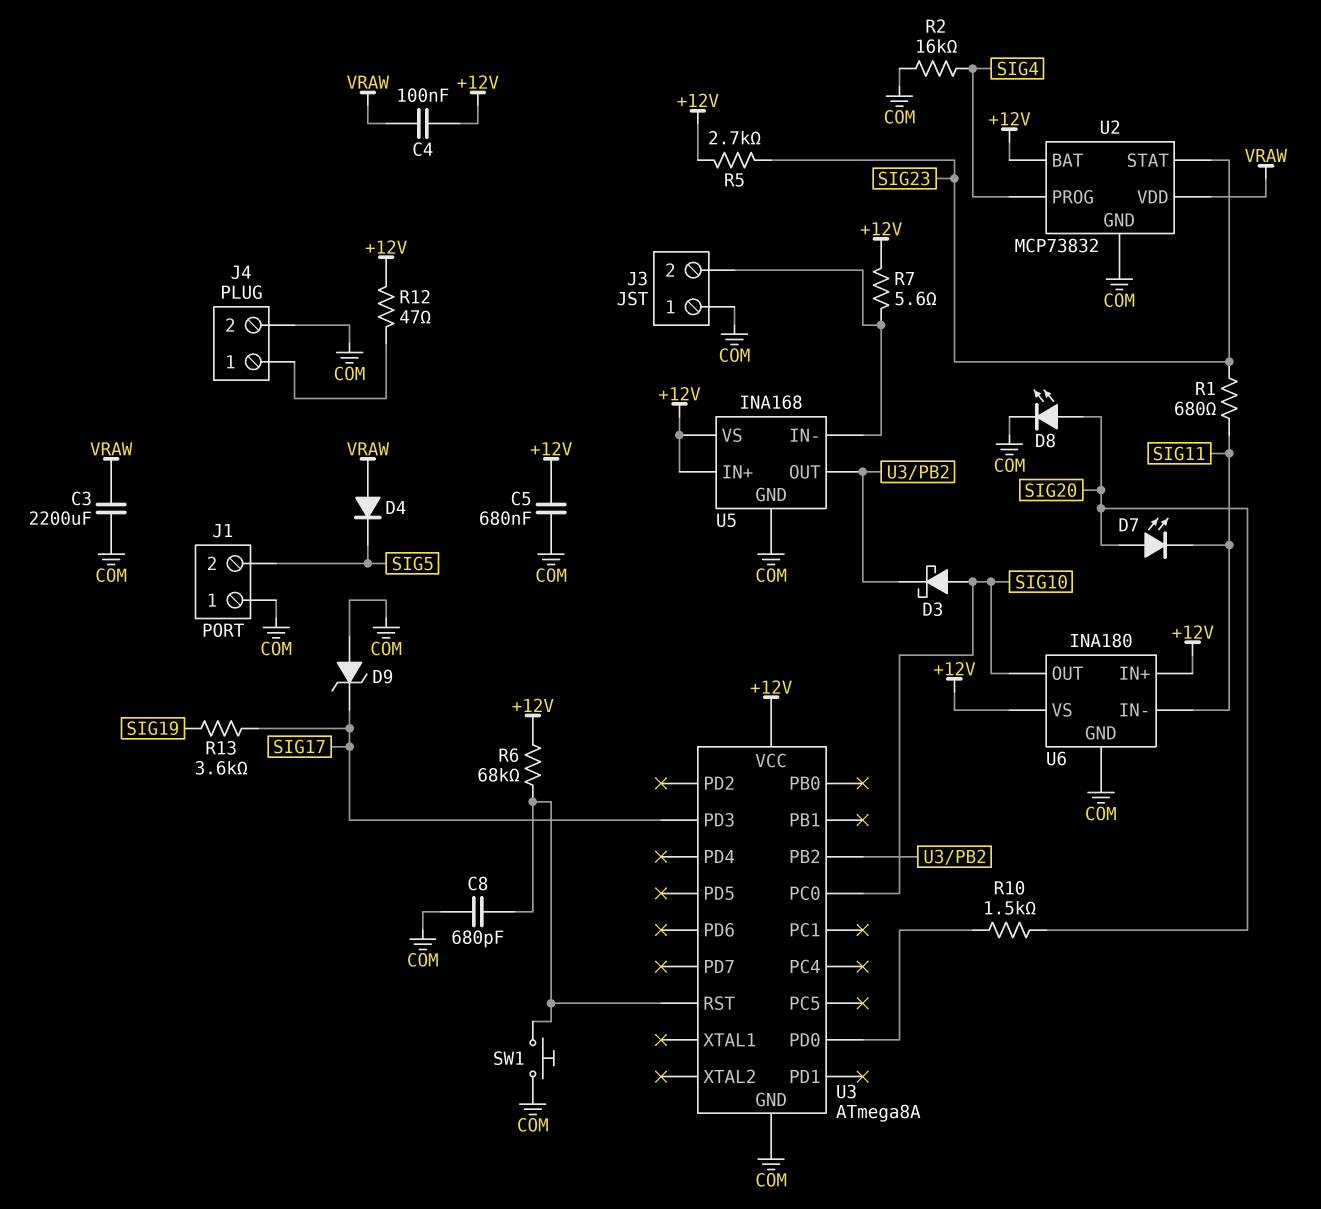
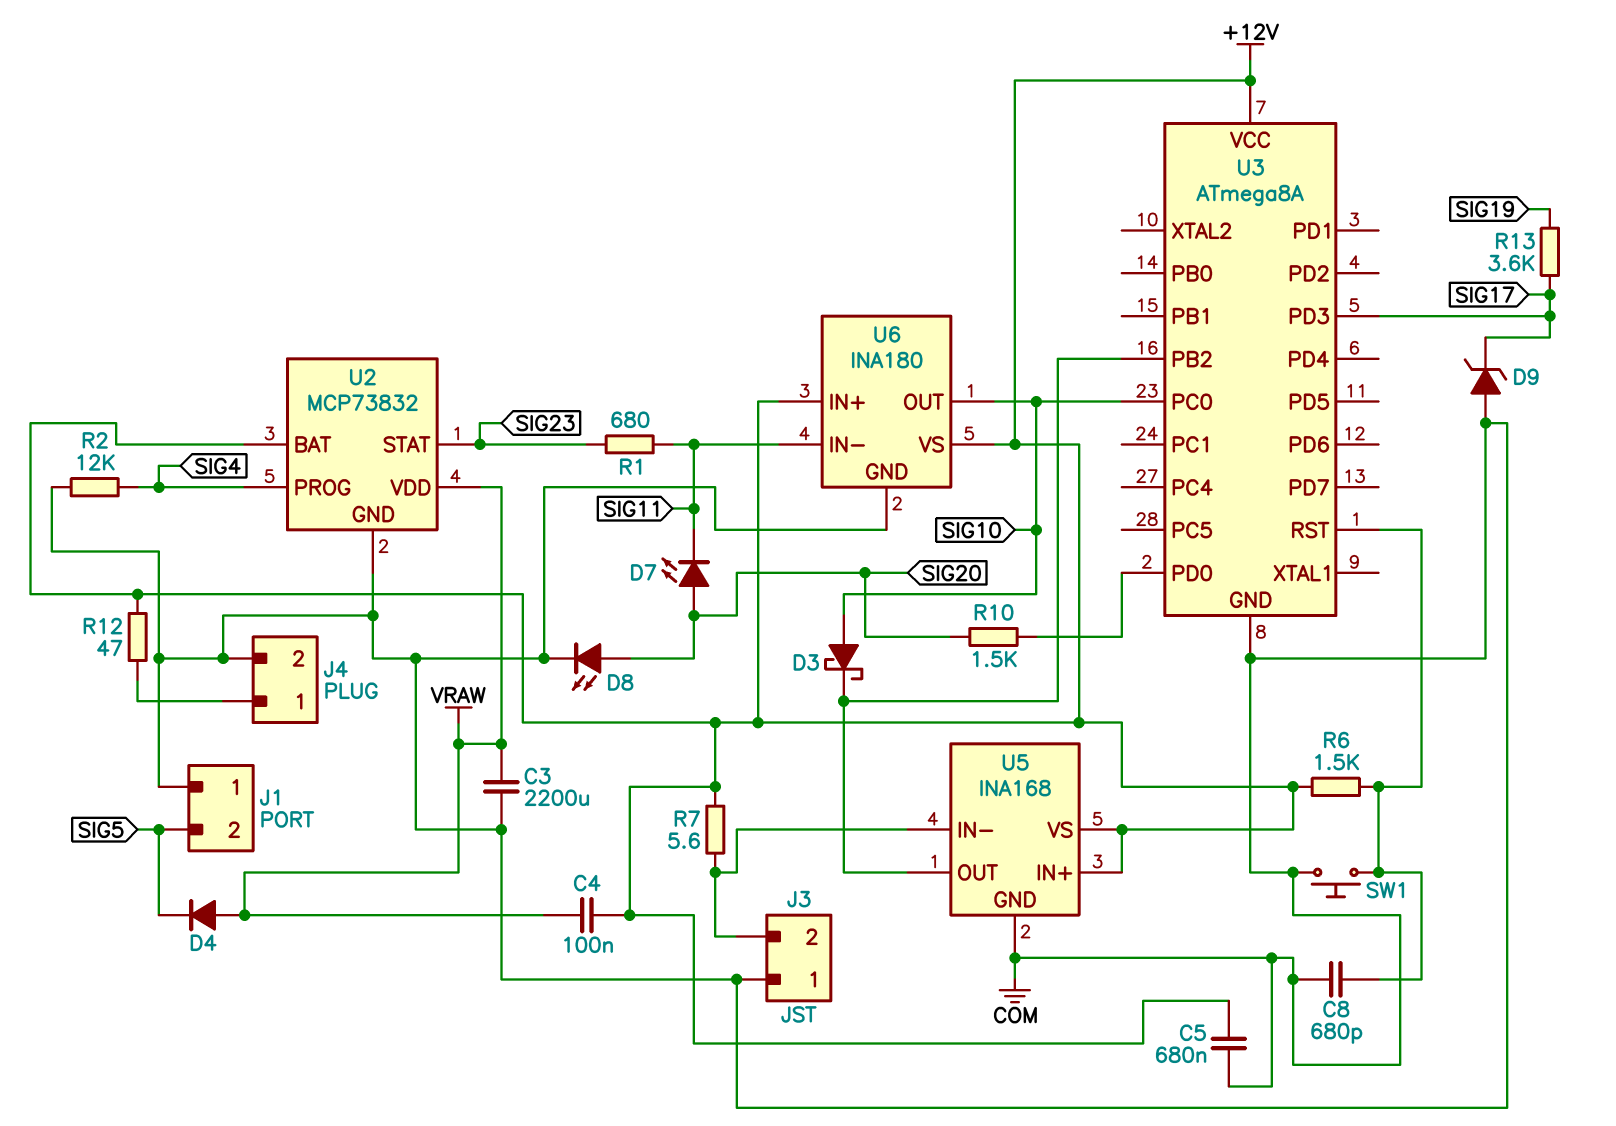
R2: 16k (COM, SIG4) -> 12k (COM, SIG4)
R5: 2.7k (+12V, SIG23) -> none
R6: 68k (+12V, U3/RST) -> 1.5k (+12V, U3/RST)

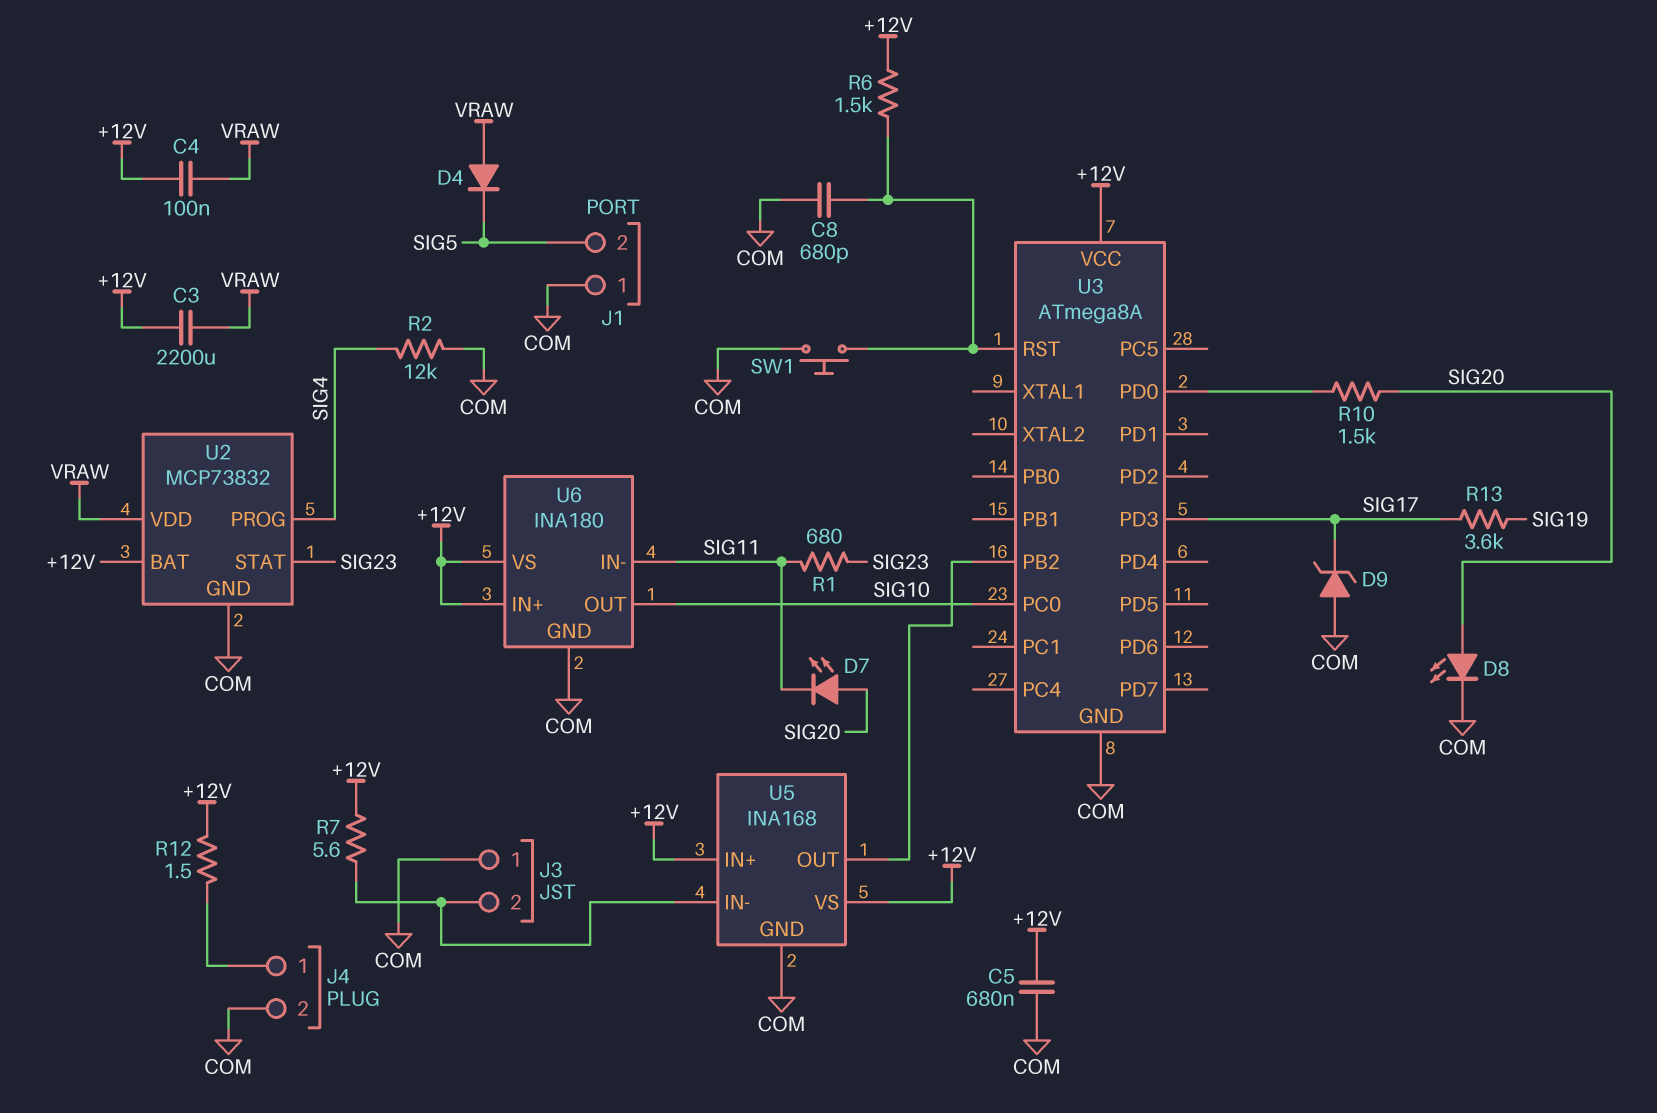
C3: 2200uF (COM, VRAW) -> 2200uF (+12V, VRAW)
D3: schottky (A SIG10, K U3/PB2) -> none
R12: 47 (+12V, J4/1) -> 1.5 (+12V, J4/1)

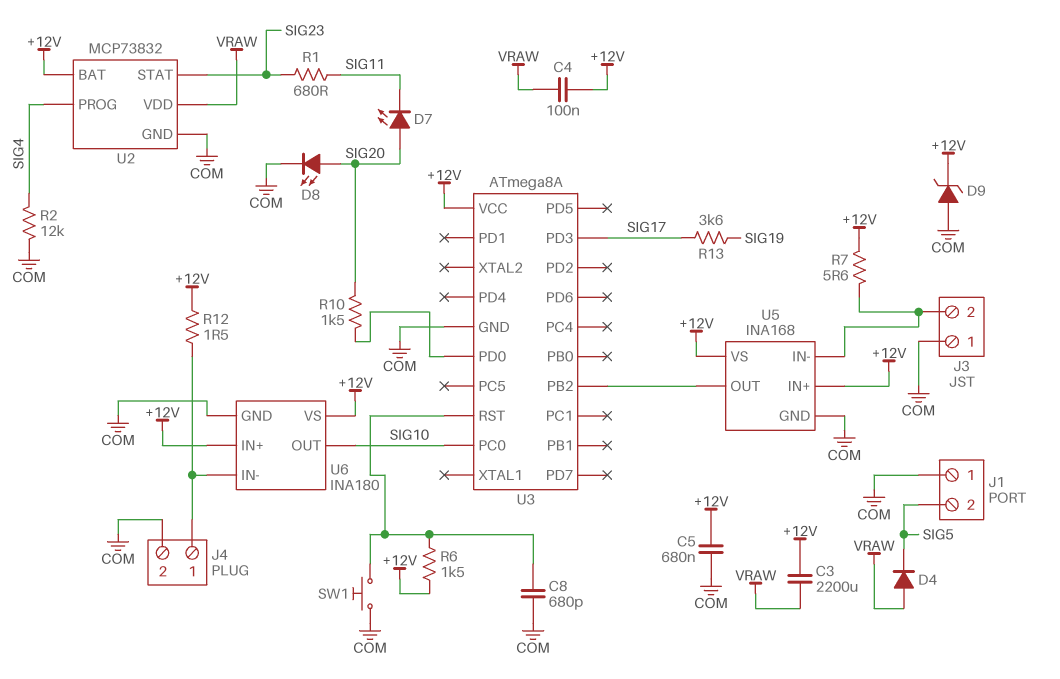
D9: zener (A COM, K SIG17) -> zener (A COM, K +12V)
U6 pin IN-: SIG11 -> J4/1

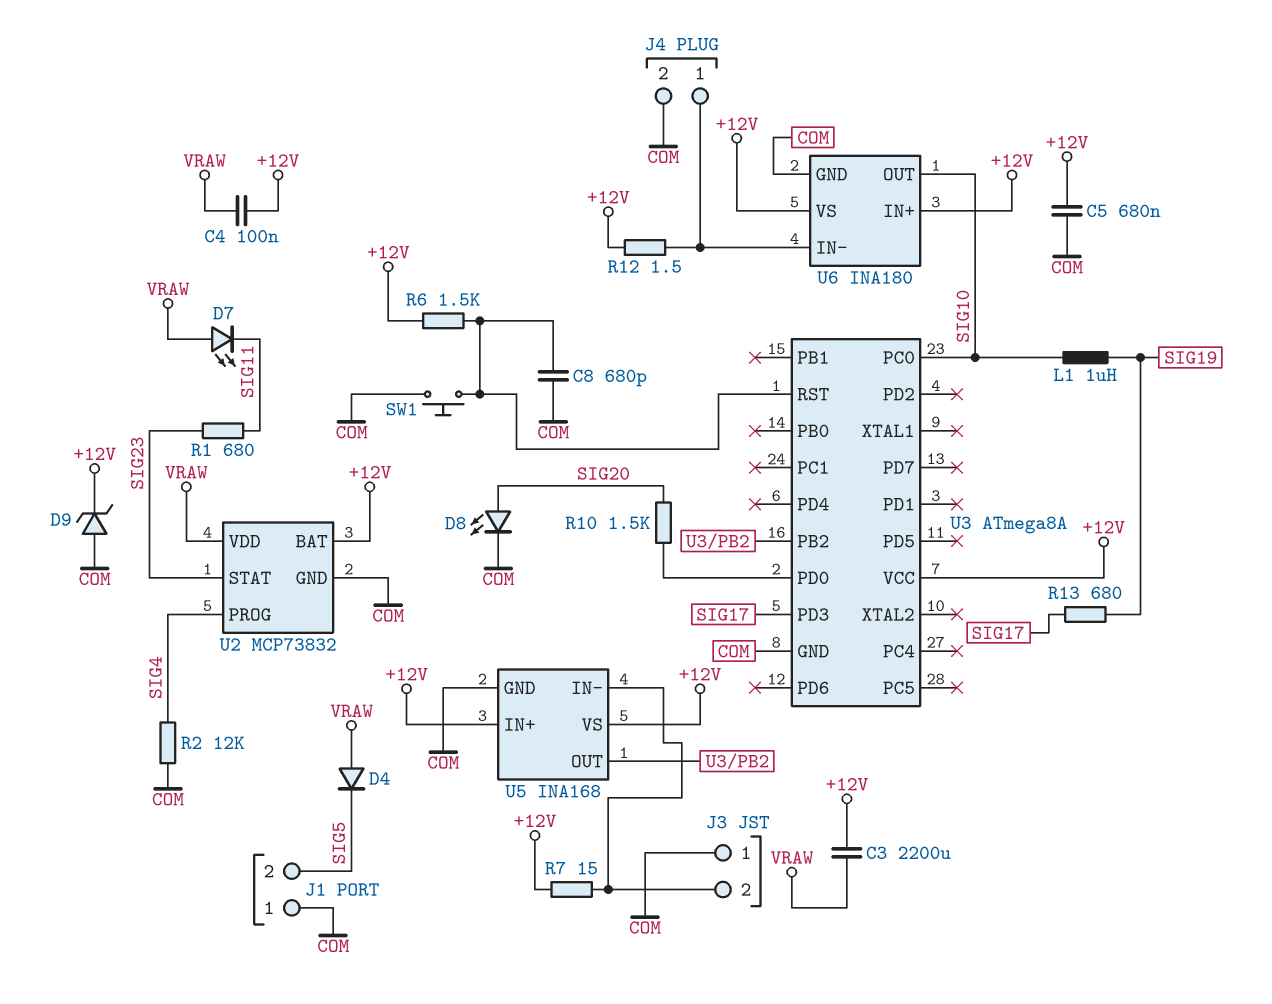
D7: LED (A SIG20, K SIG11) -> LED (A VRAW, K SIG11)
L1: none -> 1uH (SIG10, SIG19)
R7: 5.6 (+12V, J3/2) -> 15 (+12V, J3/2)
R13: 3.6k (SIG17, SIG19) -> 680 (SIG17, SIG19)

